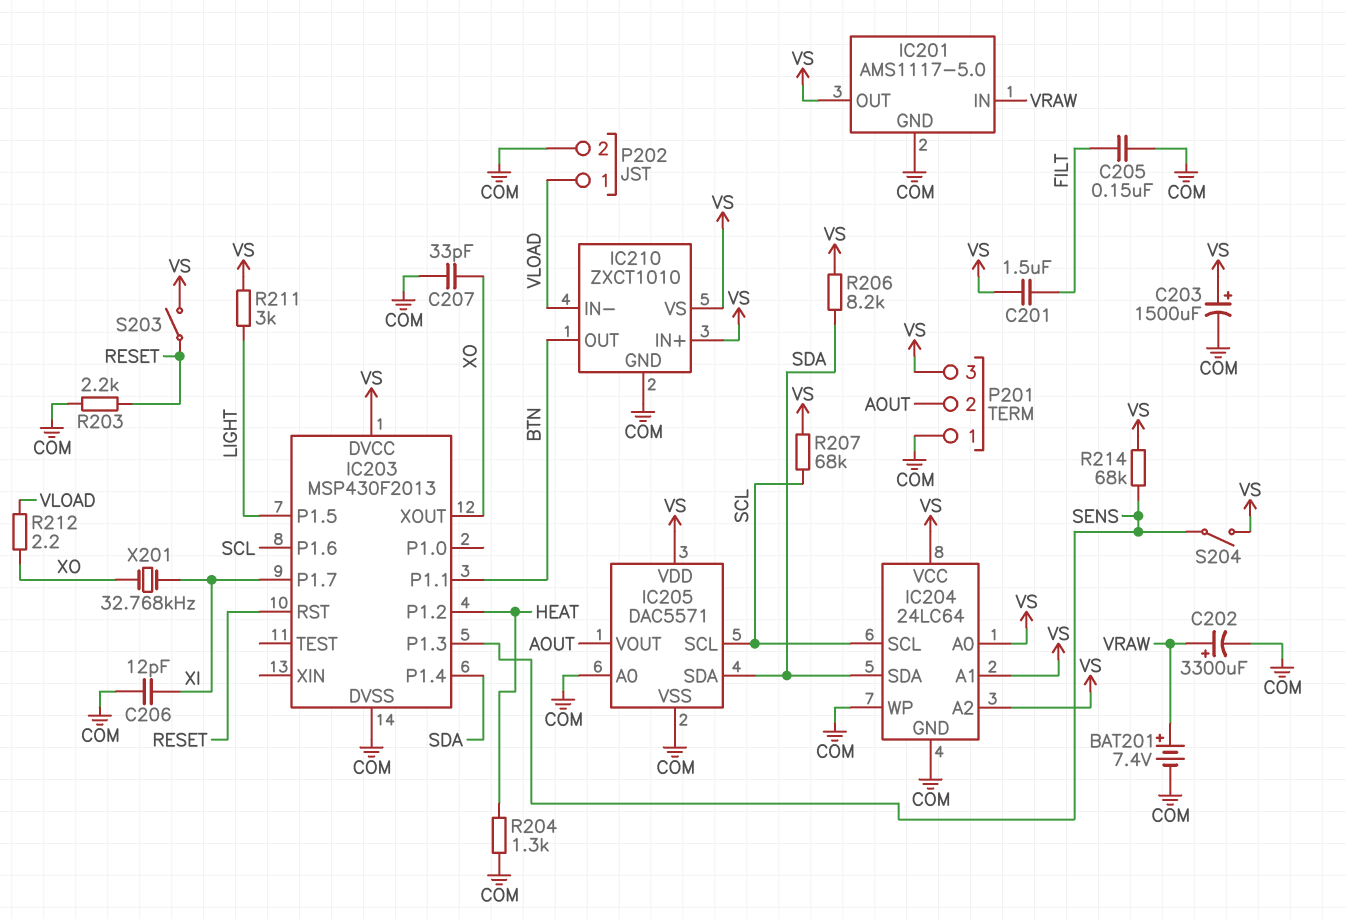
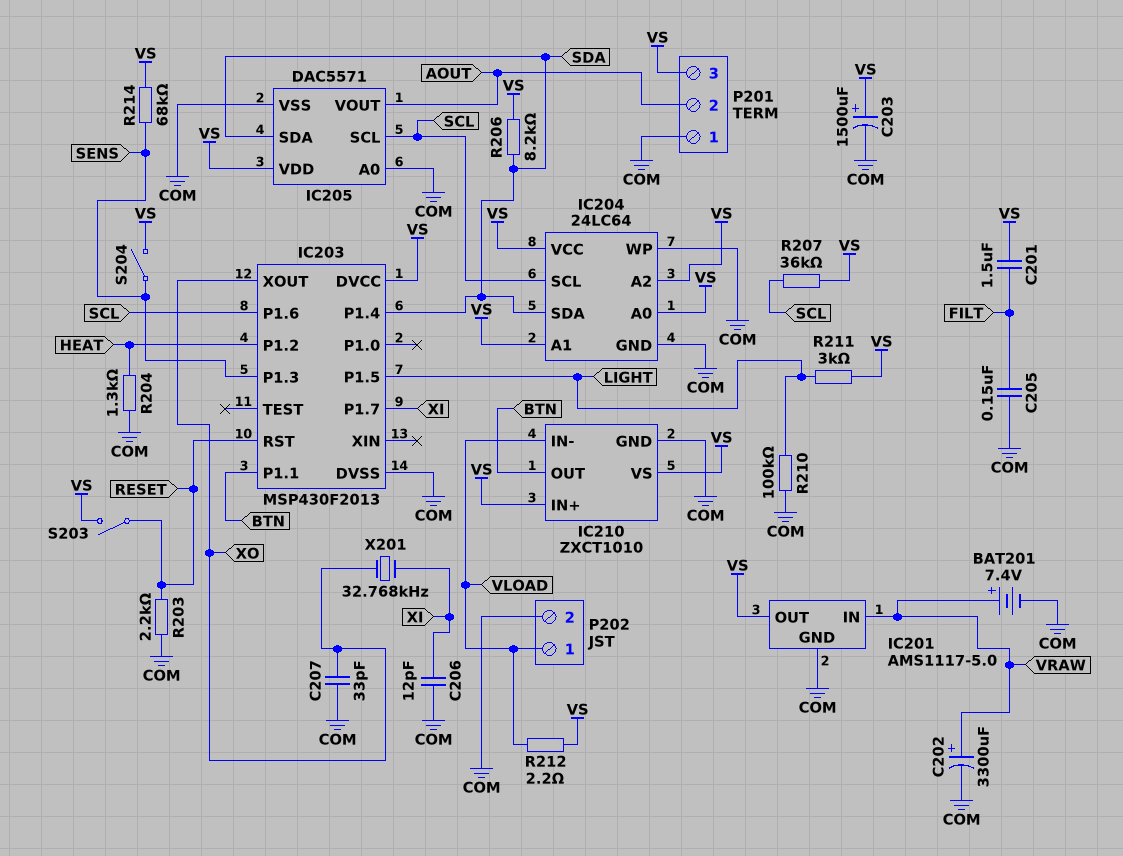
R207: 68k (SCL, VS) -> 36k (SCL, VS)
R210: none -> 100k (COM, LIGHT)
R212: 2.2 (VLOAD, XO) -> 2.2 (VLOAD, VS)

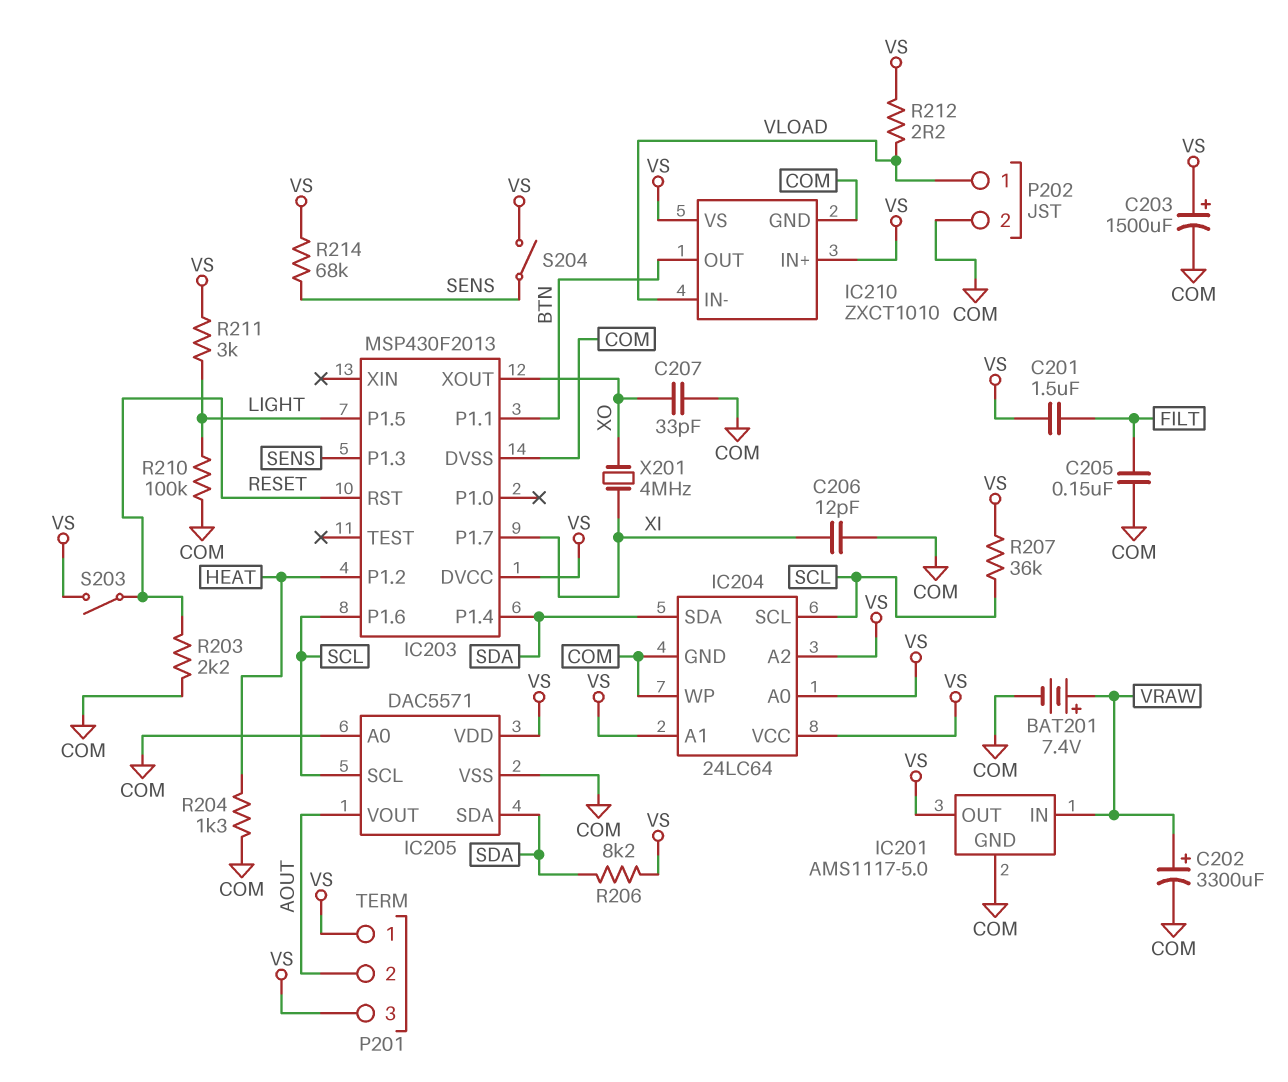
P201 pin 1: COM -> VS
X201: 32.768kHz (XI, XO) -> 4MHz (XI, XO)

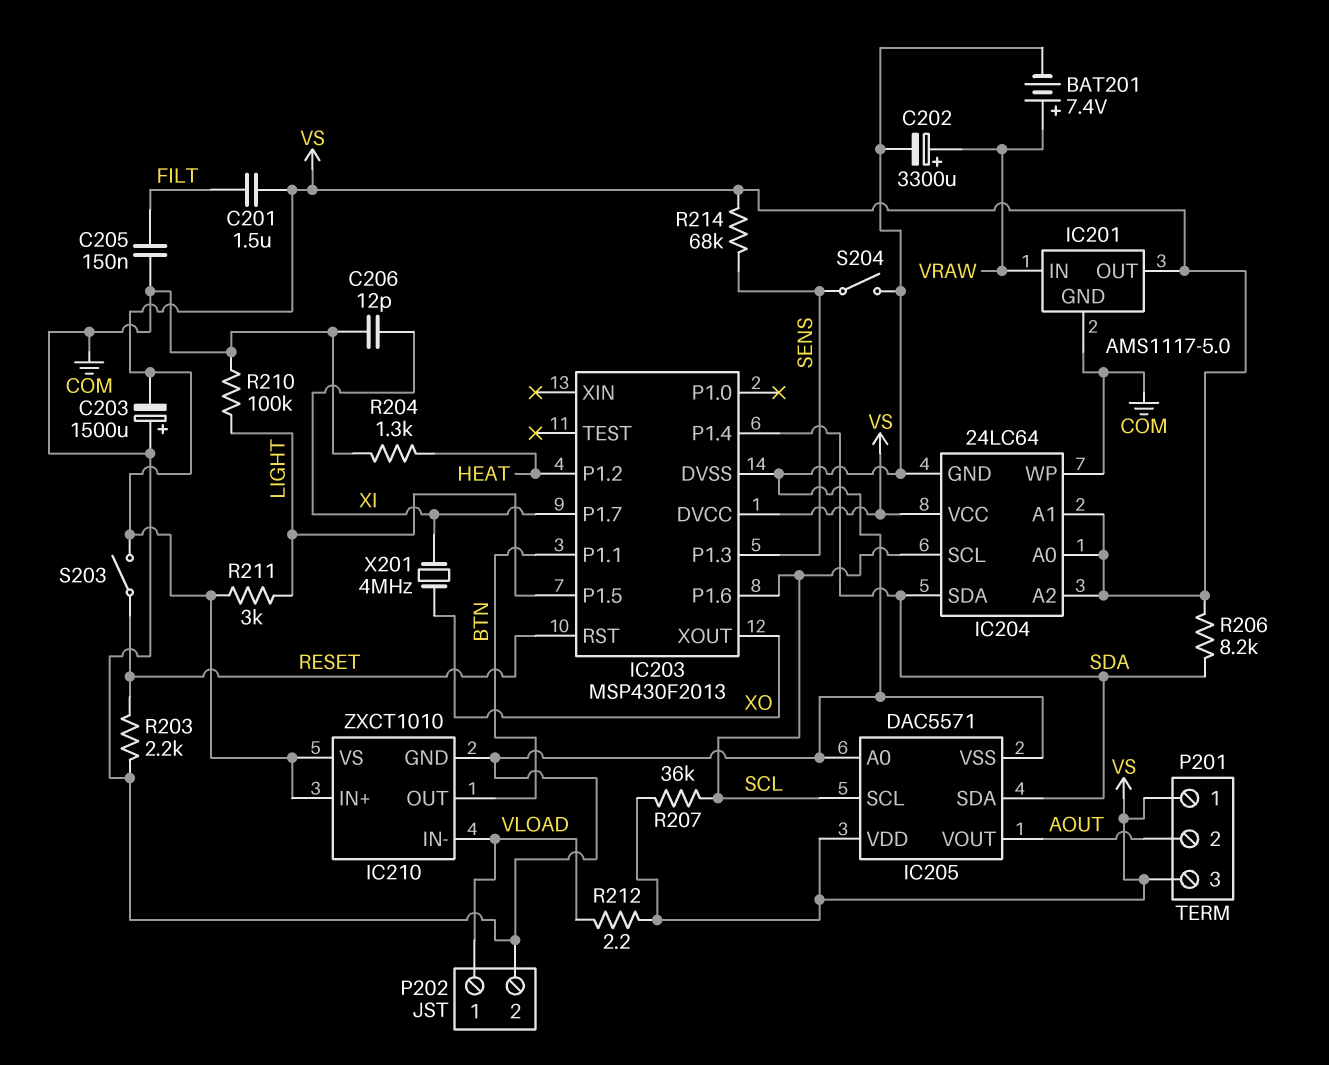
C203: 1500uF (plus VS, minus COM) -> 1500uF (plus COM, minus VS)
C207: 33pF (COM, XO) -> none
S204: switch (SENS, VS) -> switch (COM, SENS)

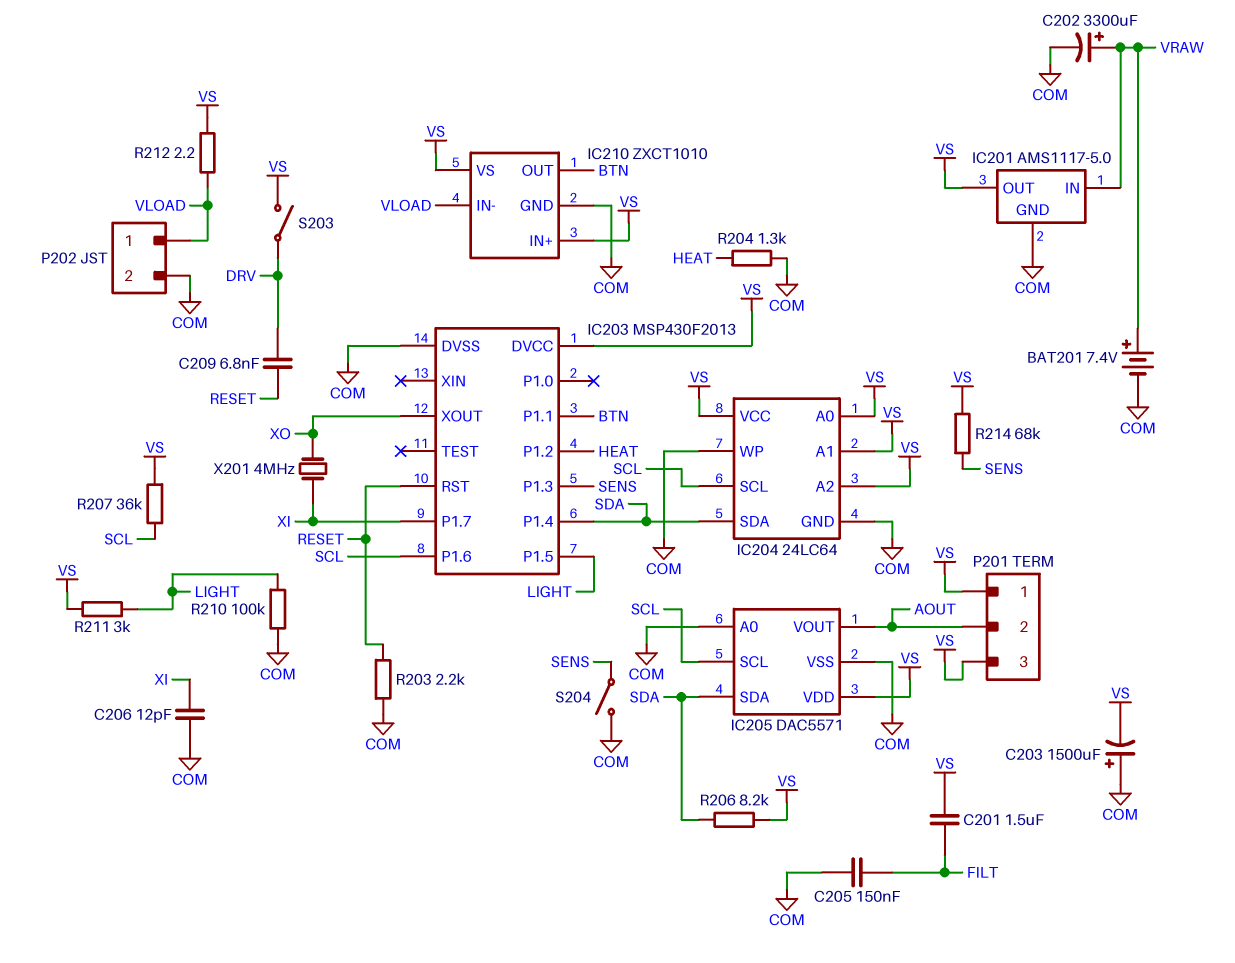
C209: none -> 6.8nF (DRV, RESET)
S203: switch (RESET, VS) -> switch (DRV, VS)

